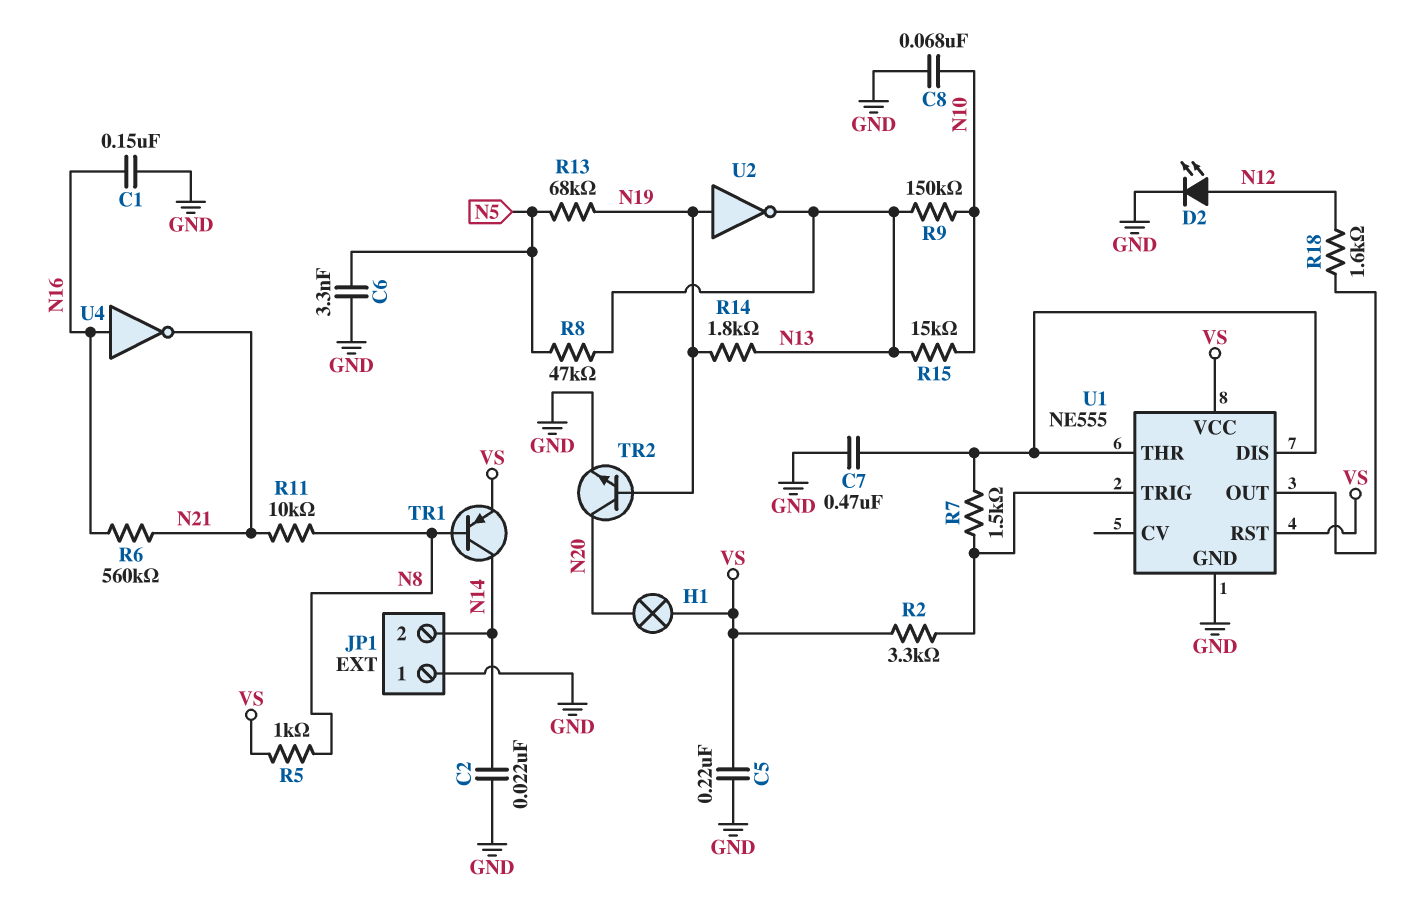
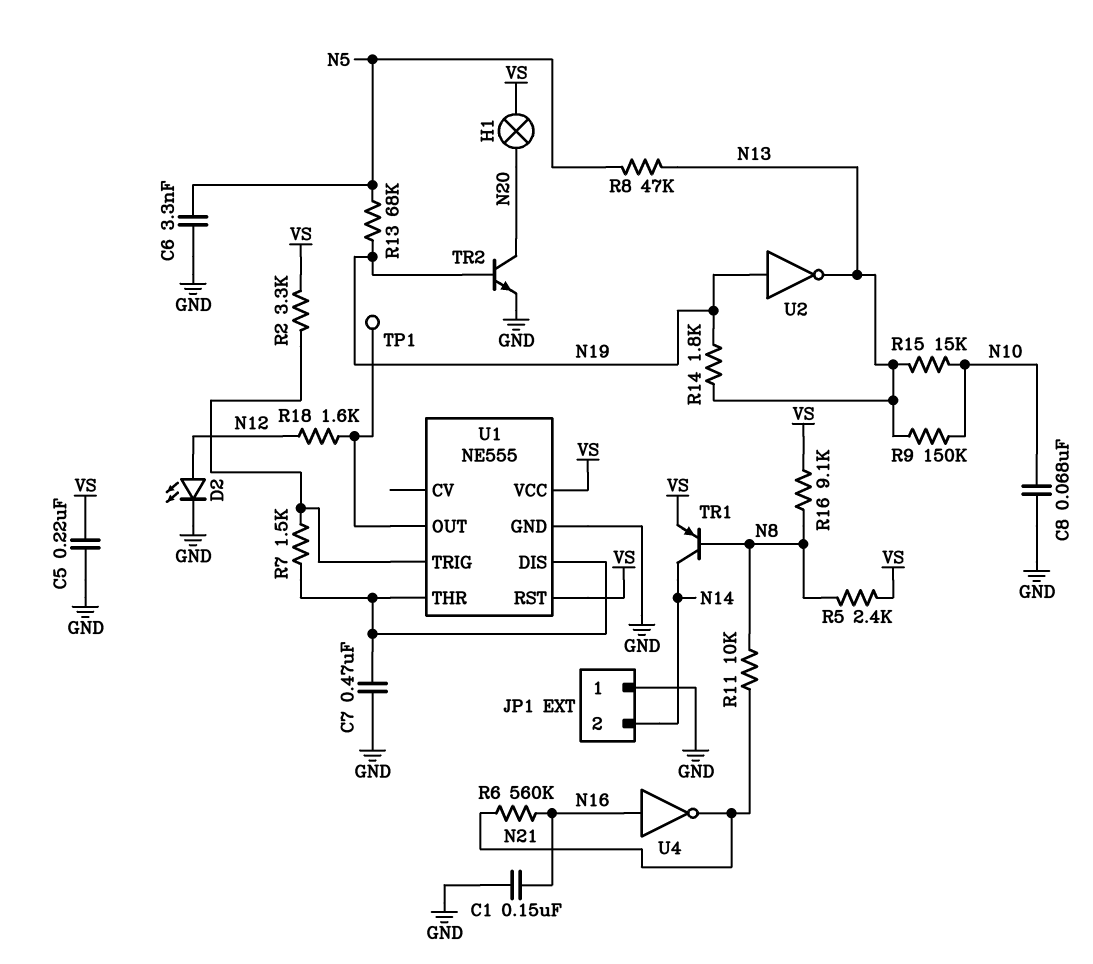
C2: 22nF (GND, N14) -> none
R5: 1k (N8, VS) -> 2.4k (N8, VS)
R16: none -> 9.1k (N8, VS)
TP1: none -> test point (U1/OUT)

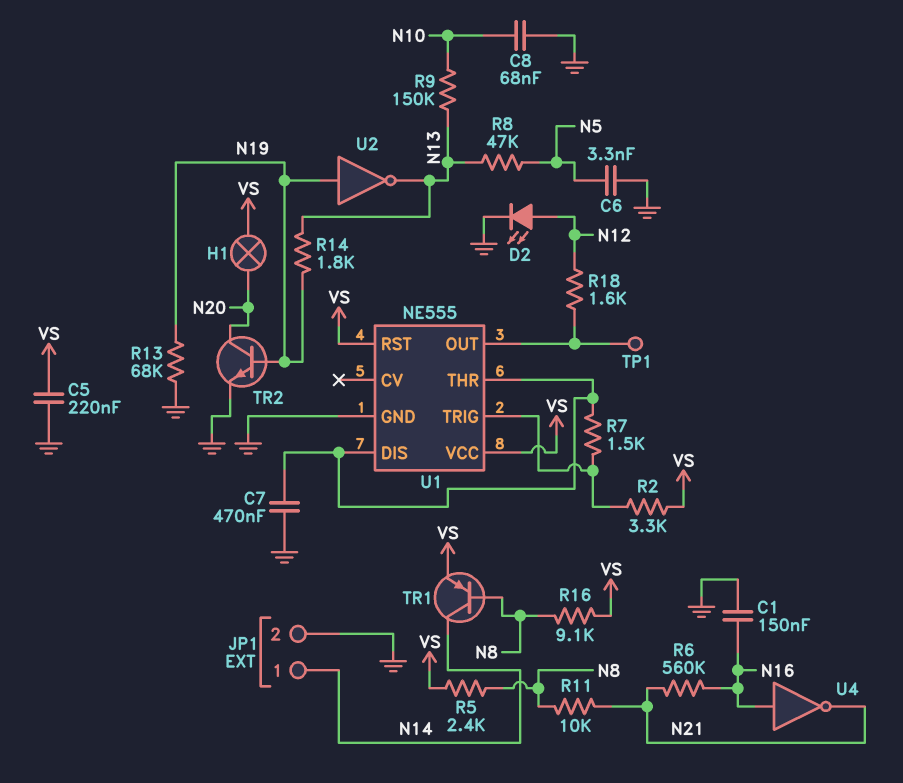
JP1 pin 1: GND -> N14
JP1 pin 2: N14 -> GND
R13: 68k (N5, N19) -> 68k (GND, N19)
R15: 15k (N10, N13) -> none

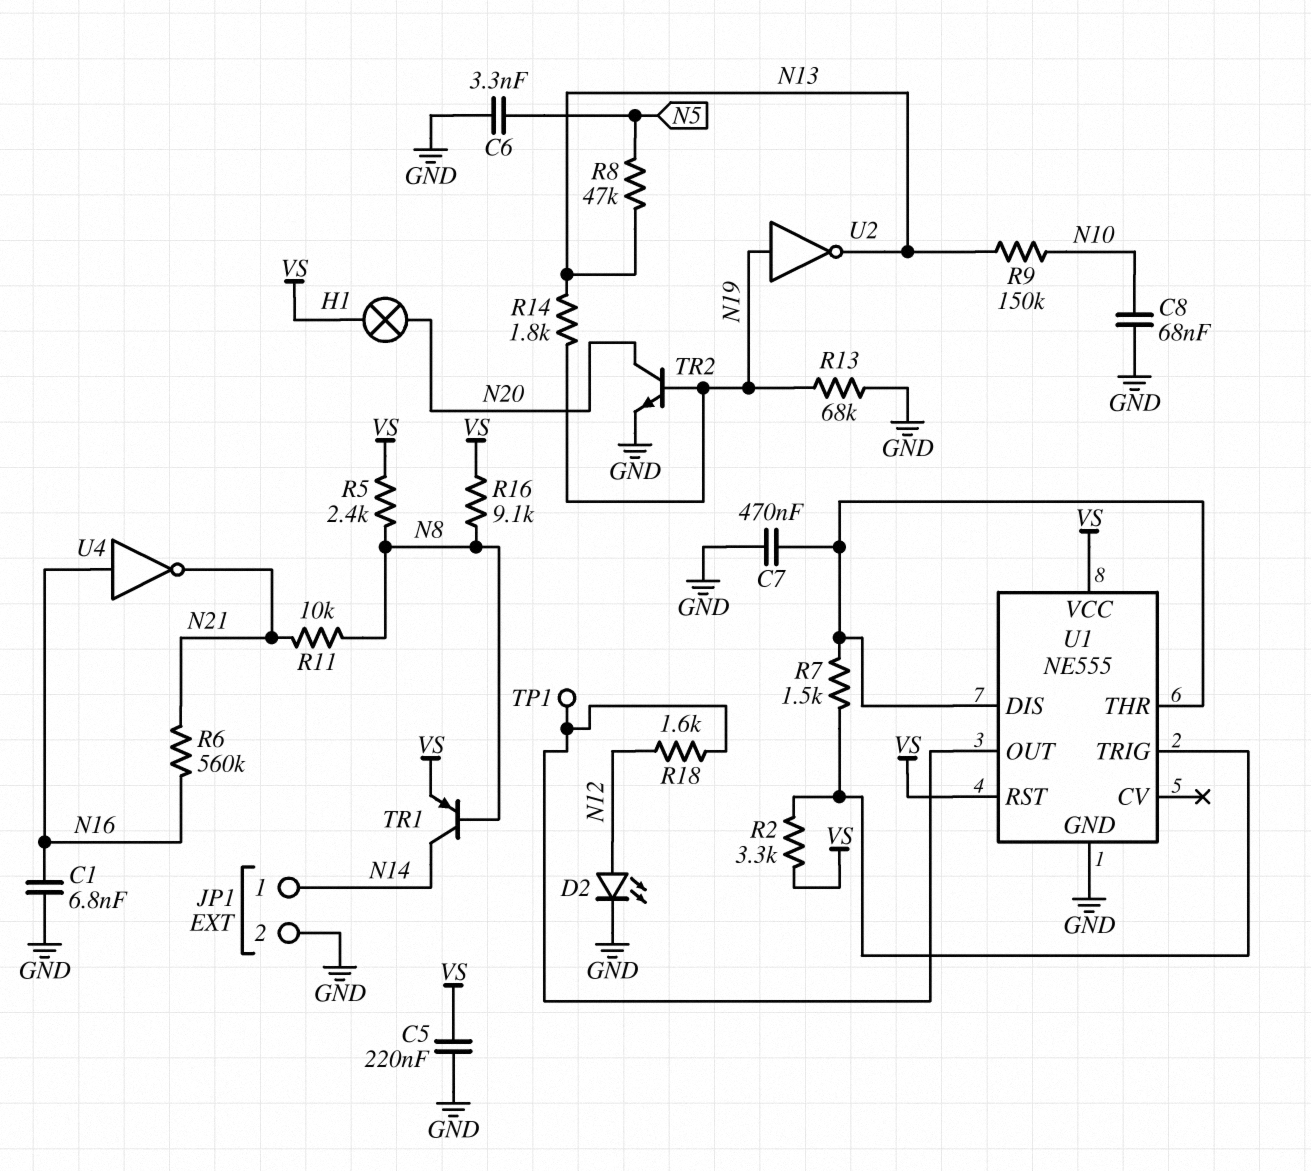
C1: 150nF (GND, N16) -> 6.8nF (GND, N16)

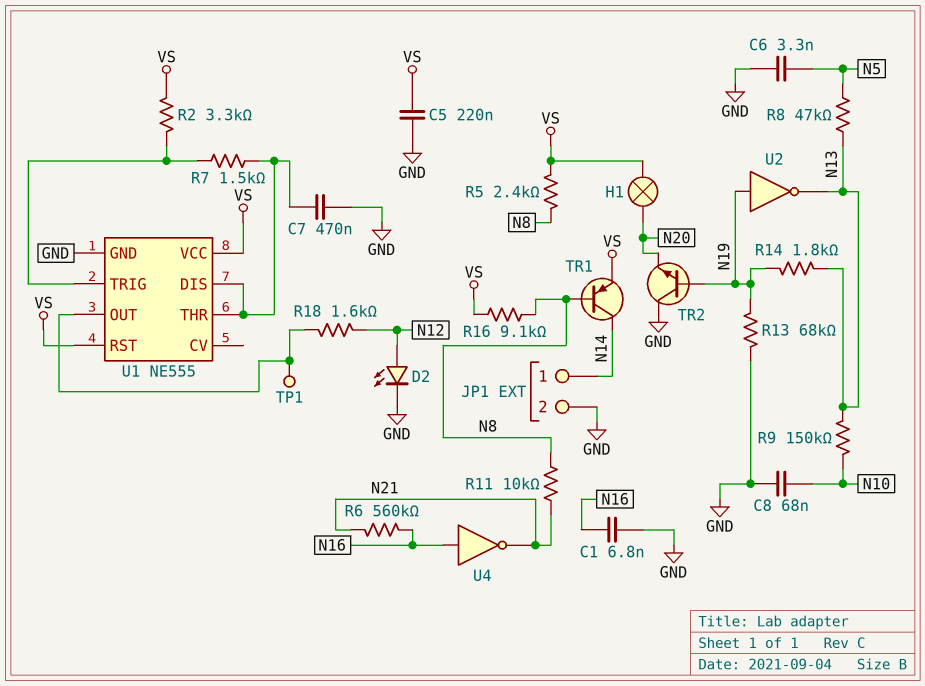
TR2: NPN (B N19, C N20, E GND) -> NPN (B N19, C GND, E N20)

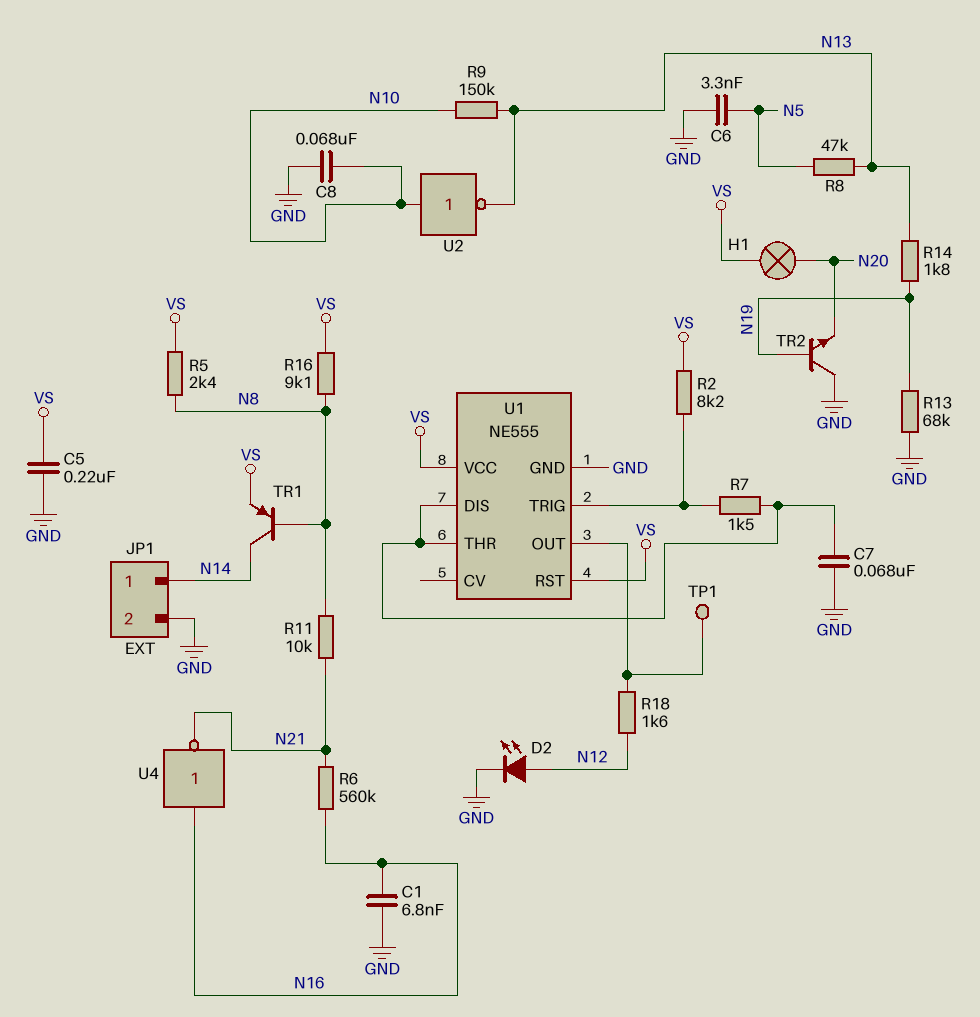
C7: 470nF (GND, U1/DIS) -> 68nF (GND, U1/DIS)
R2: 3.3k (U1/TRIG, VS) -> 8.2k (U1/TRIG, VS)
U2: NOT (in N19, out N13) -> NOT (in N10, out N13)

